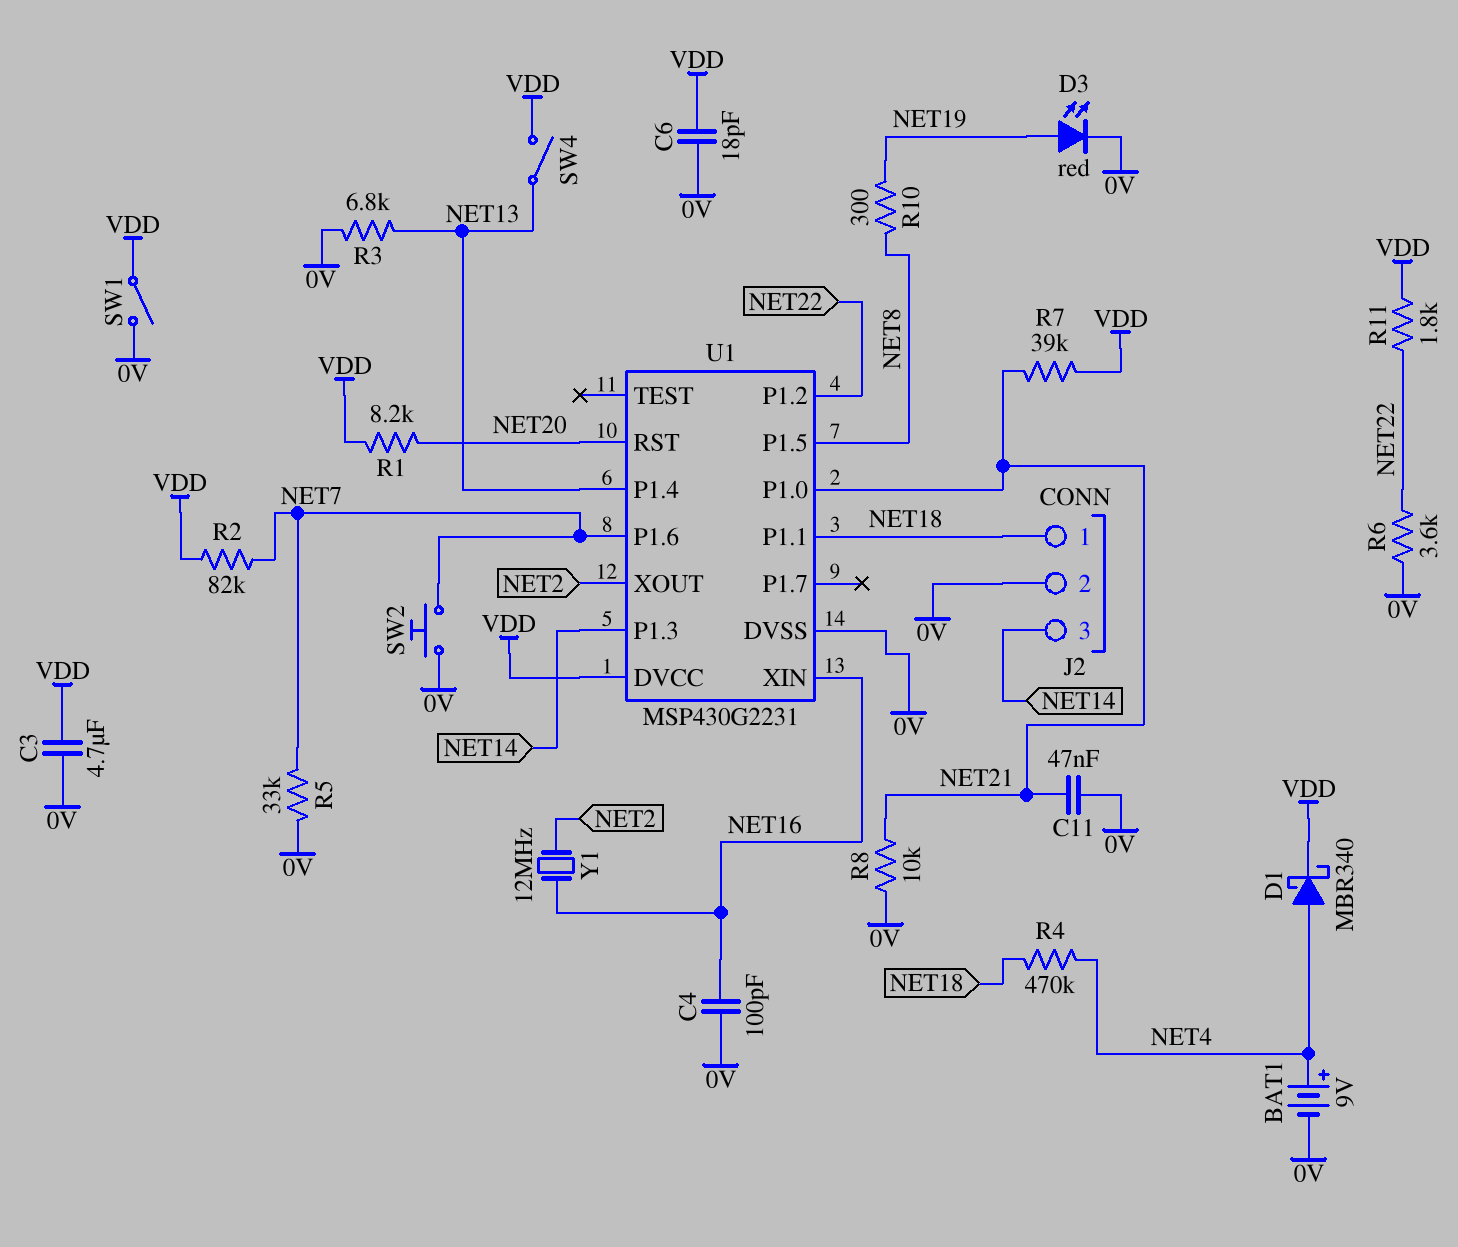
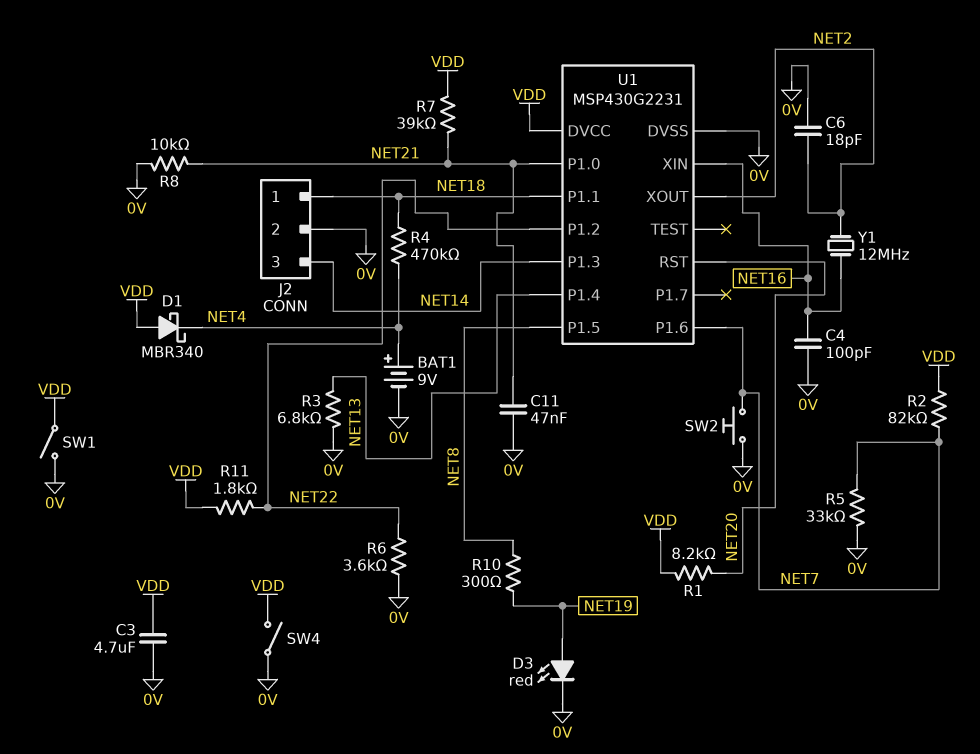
C6: 18pF (0V, VDD) -> 18pF (0V, NET2)
D1: schottky MBR340 (A NET4, K VDD) -> schottky MBR340 (A VDD, K NET4)
SW4: switch (NET13, VDD) -> switch (0V, VDD)

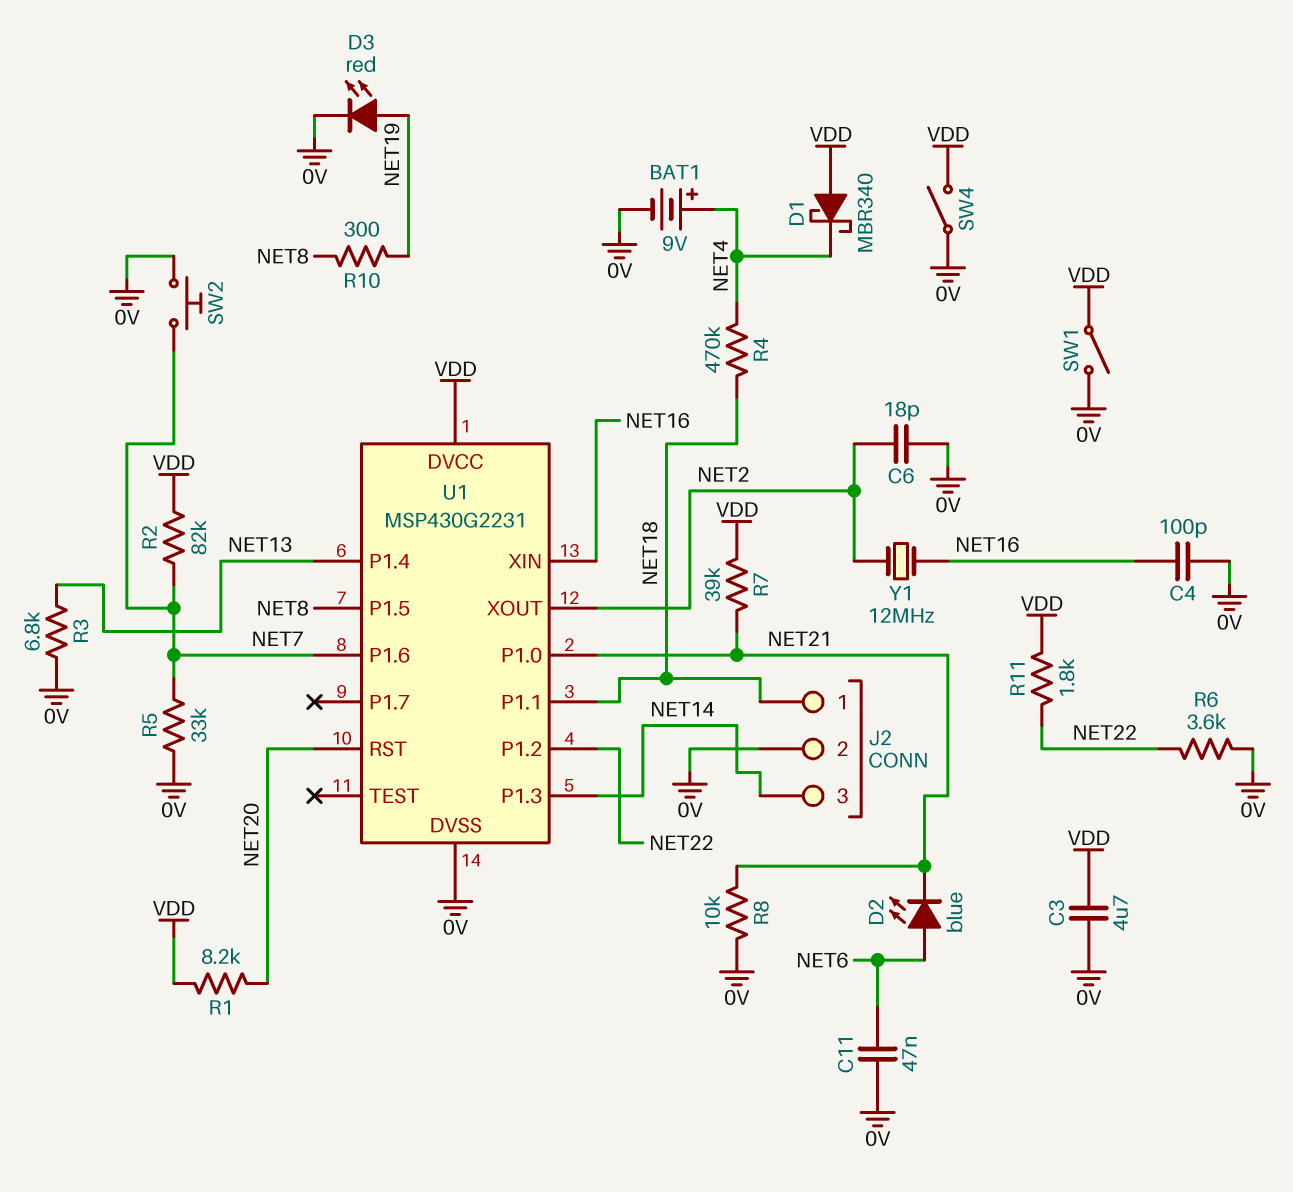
C11: 47nF (0V, NET21) -> 47nF (0V, NET6)
D2: none -> LED blue (A NET6, K NET21)

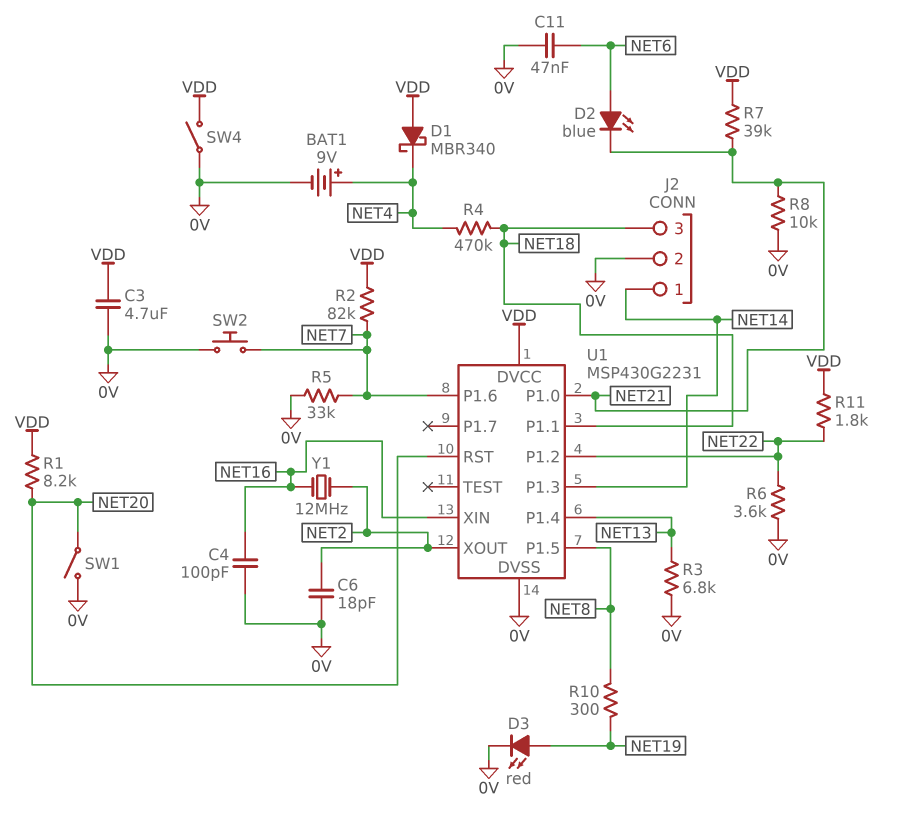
J2 pin 1: NET18 -> NET14
J2 pin 3: NET14 -> NET18
SW1: switch (0V, VDD) -> switch (0V, NET20)

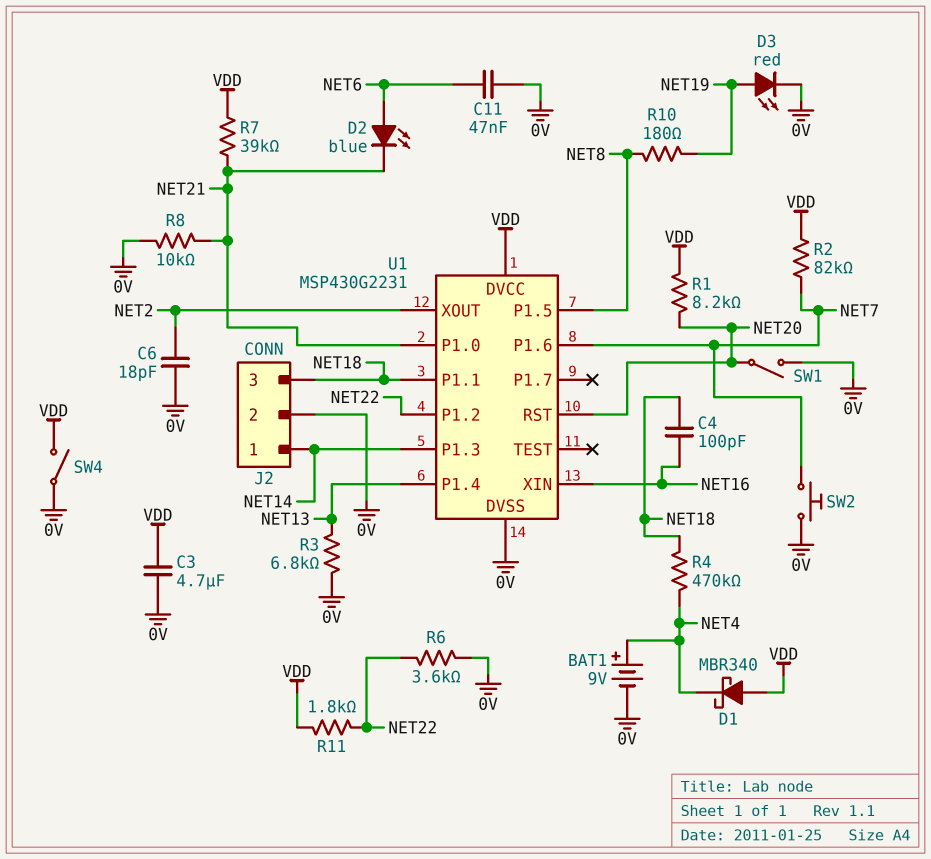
C4: 100pF (0V, NET16) -> 100pF (NET16, NET18)
R5: 33k (0V, NET7) -> none
R10: 300 (NET8, NET19) -> 180 (NET8, NET19)
Y1: 12MHz (NET2, NET16) -> none

